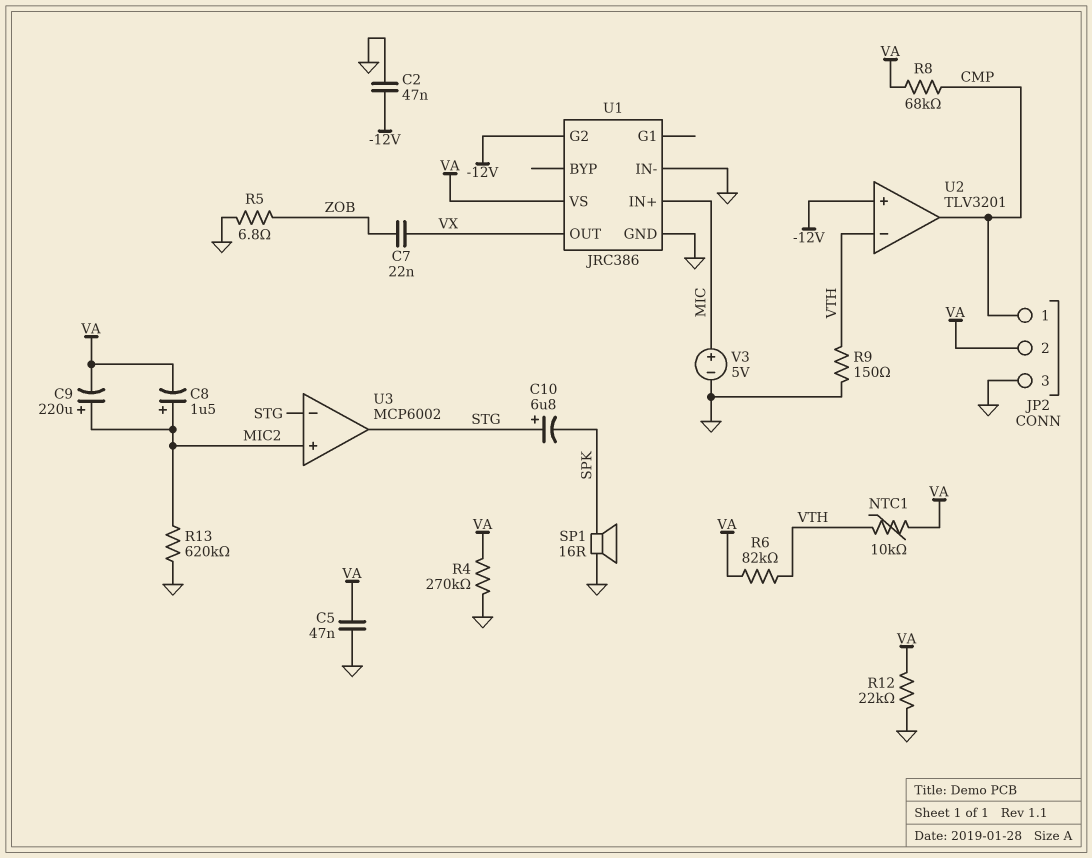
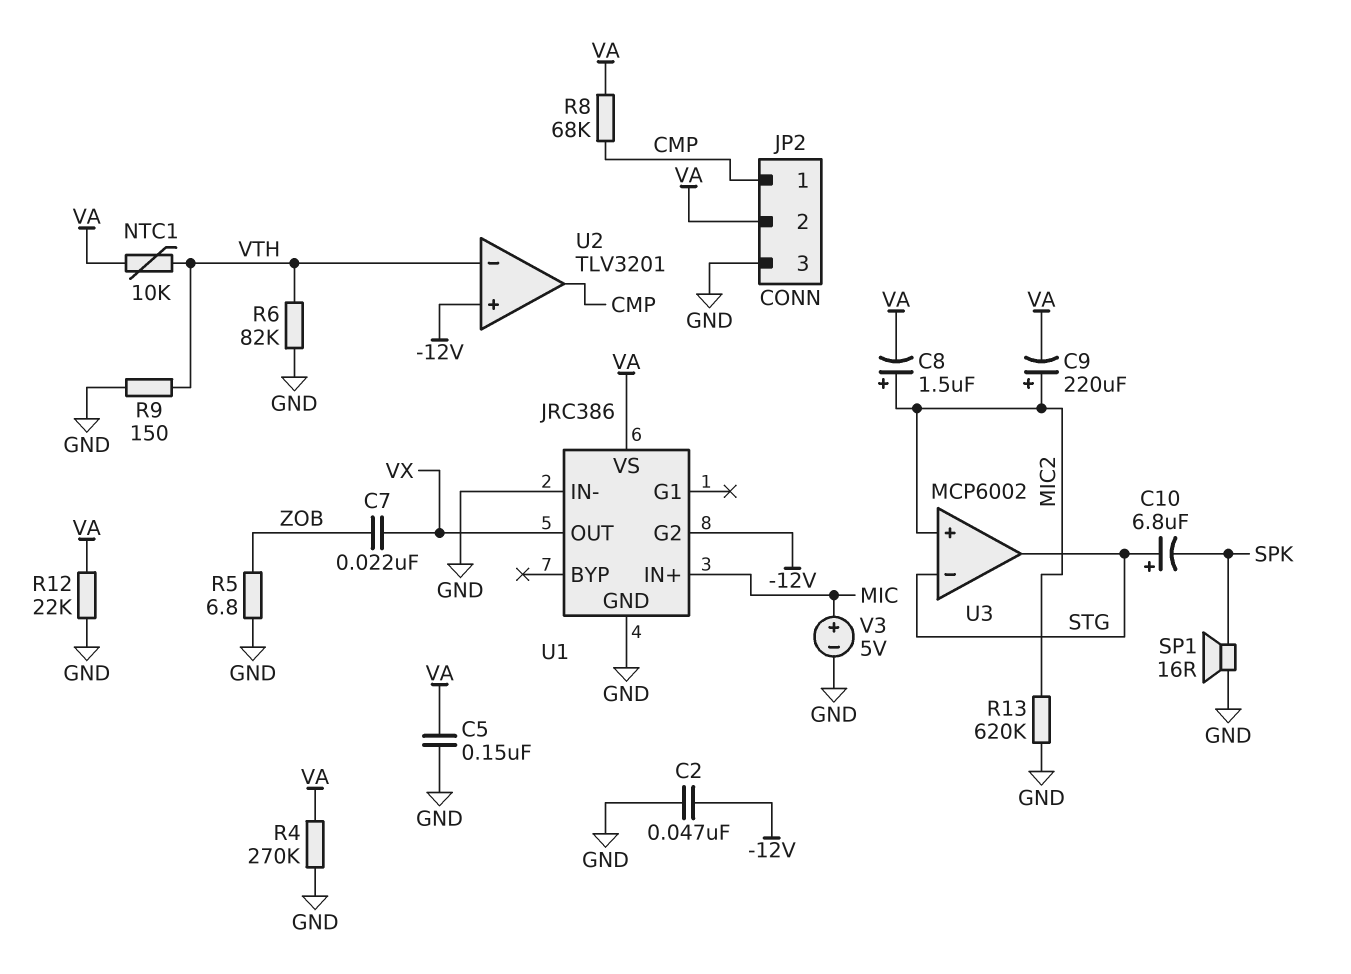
C5: 47nF (GND, VA) -> 150nF (GND, VA)
R6: 82k (VA, VTH) -> 82k (GND, VTH)

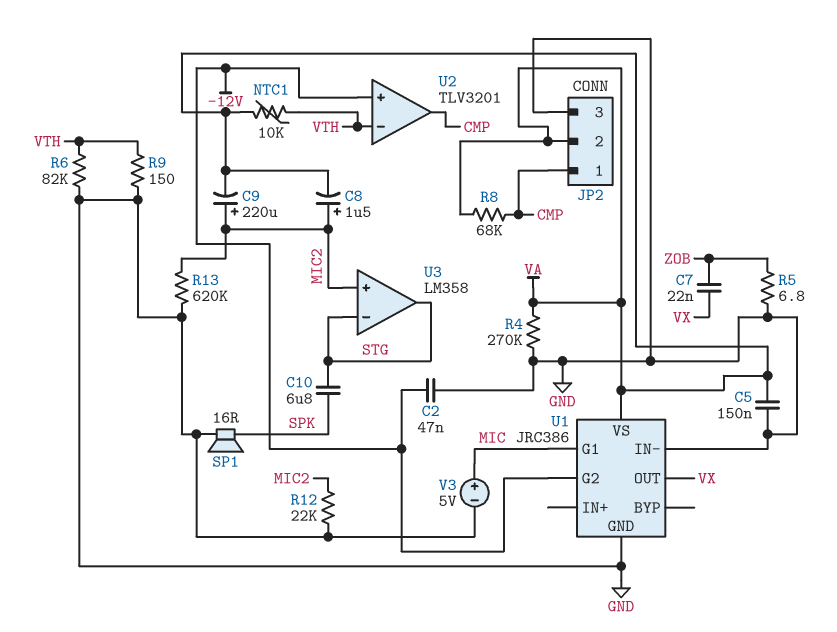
C10: 6.8uF (plus STG, minus SPK) -> 6.8uF (SPK, STG)
R12: 22k (GND, VA) -> 22k (GND, MIC2)
U1 pin G1: none -> MIC
U1 pin IN+: MIC -> none
U3: MCP6002 -> LM358

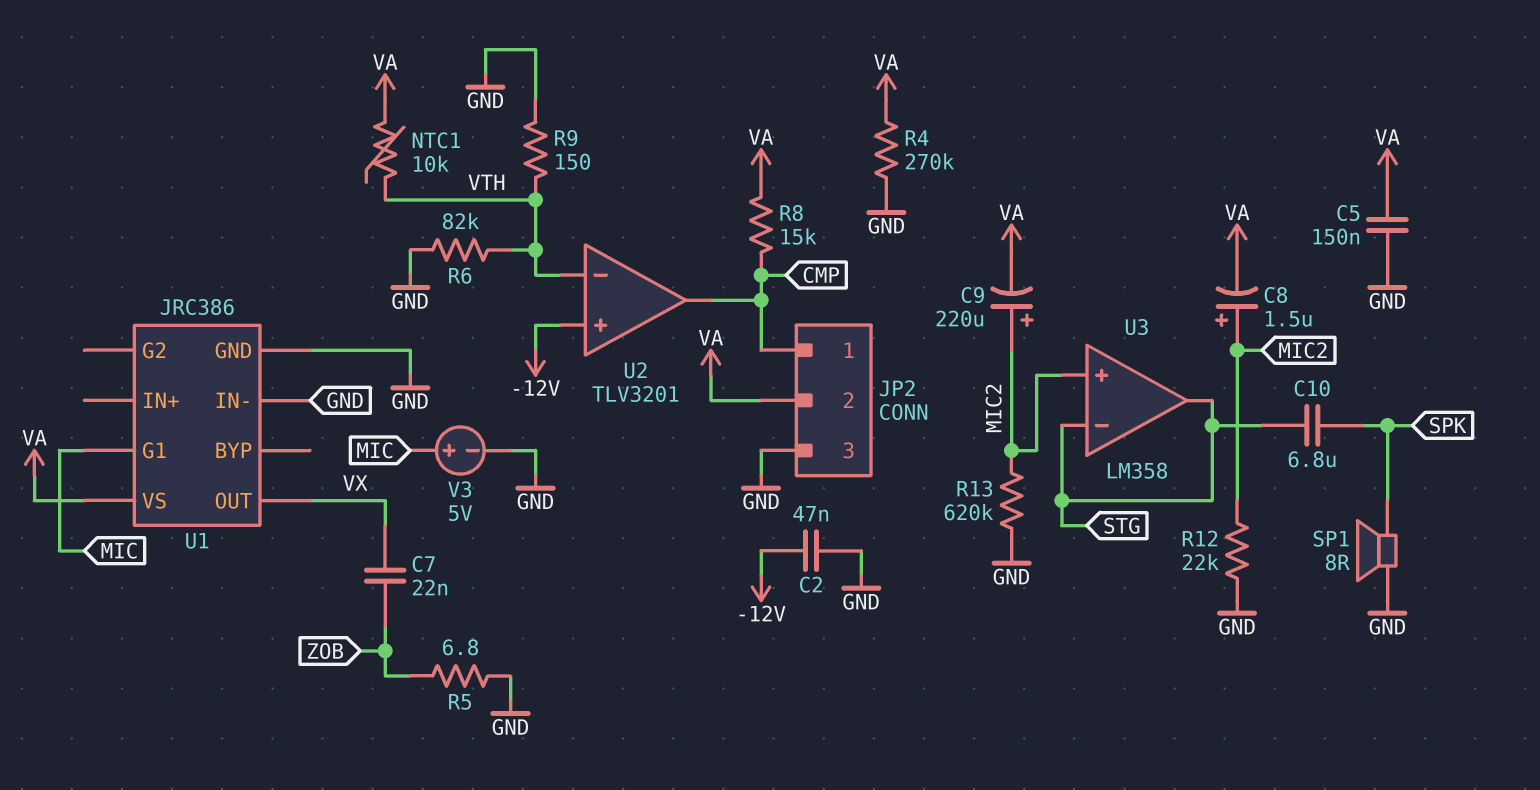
R8: 68k (CMP, VA) -> 15k (CMP, VA)
SP1: speaker 16R (GND, SPK) -> speaker 8R (GND, SPK)
U1 pin G2: -12V -> none

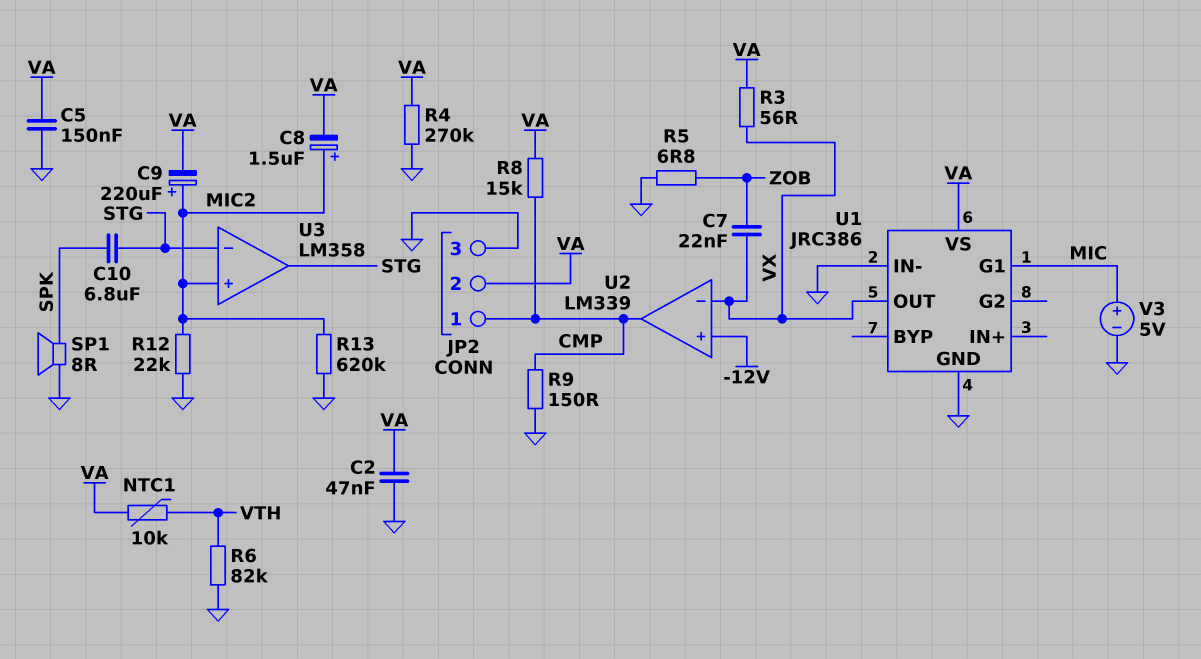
C2: 47nF (-12V, GND) -> 47nF (GND, VA)
R3: none -> 56 (VA, VX)
R9: 150 (GND, VTH) -> 150 (CMP, GND)
U2: TLV3201 -> LM339
U2 pin in-: VTH -> VX

